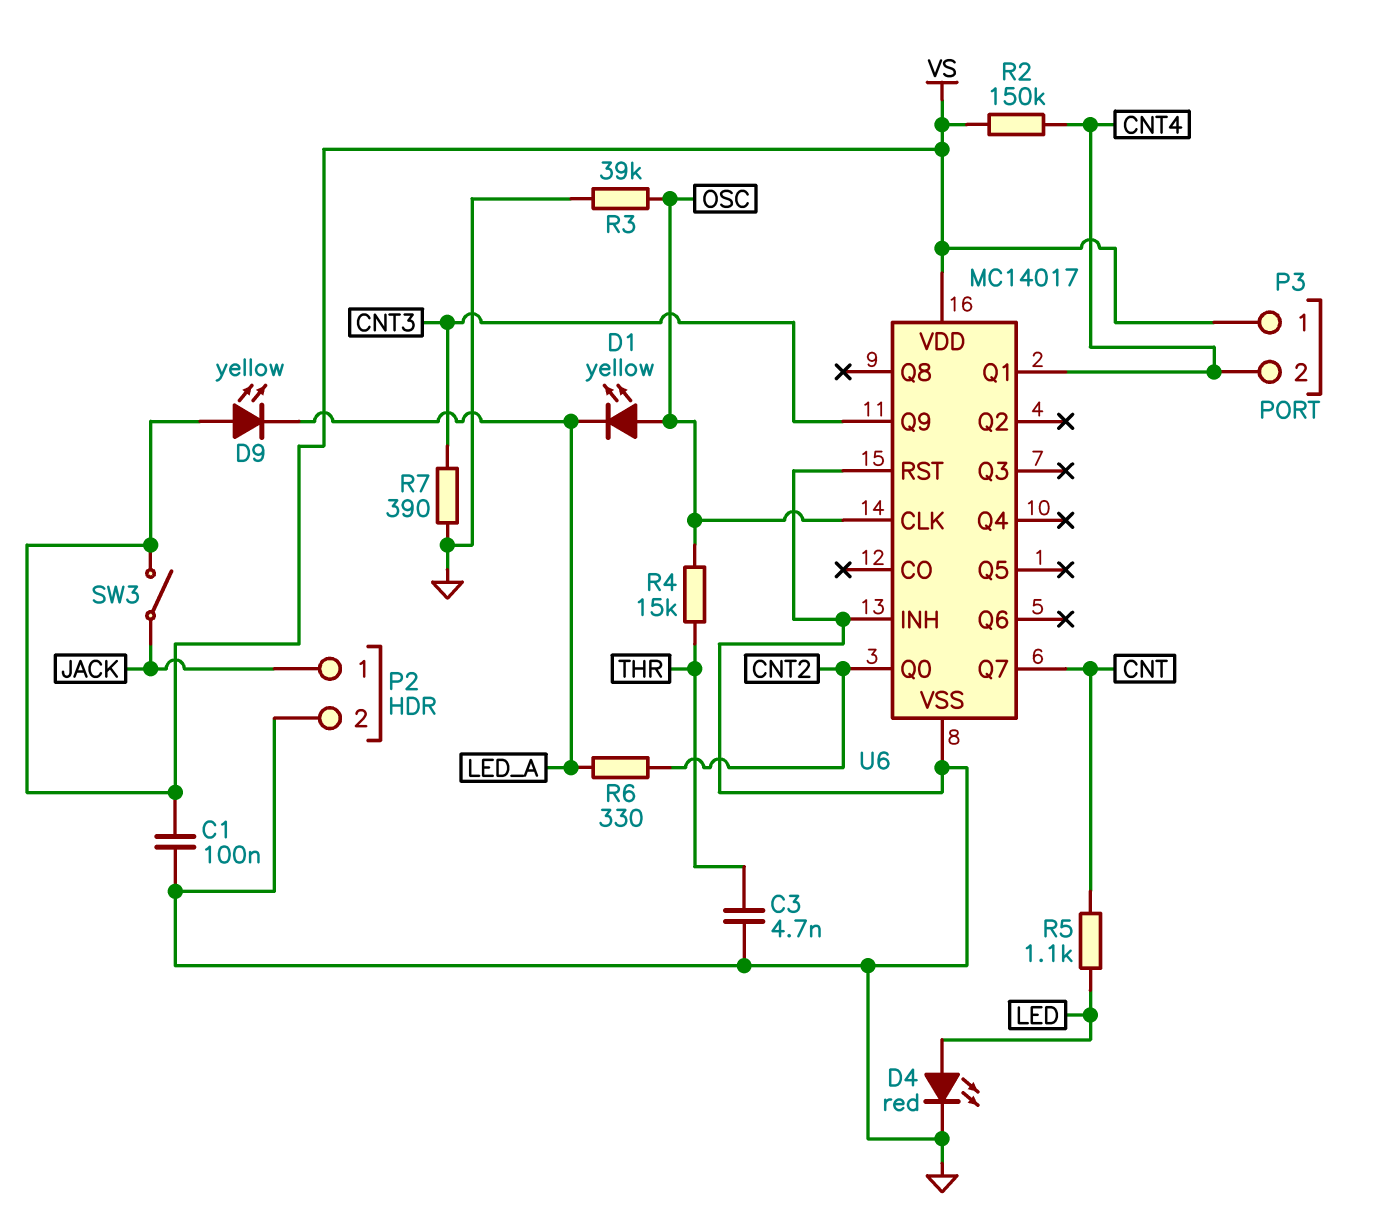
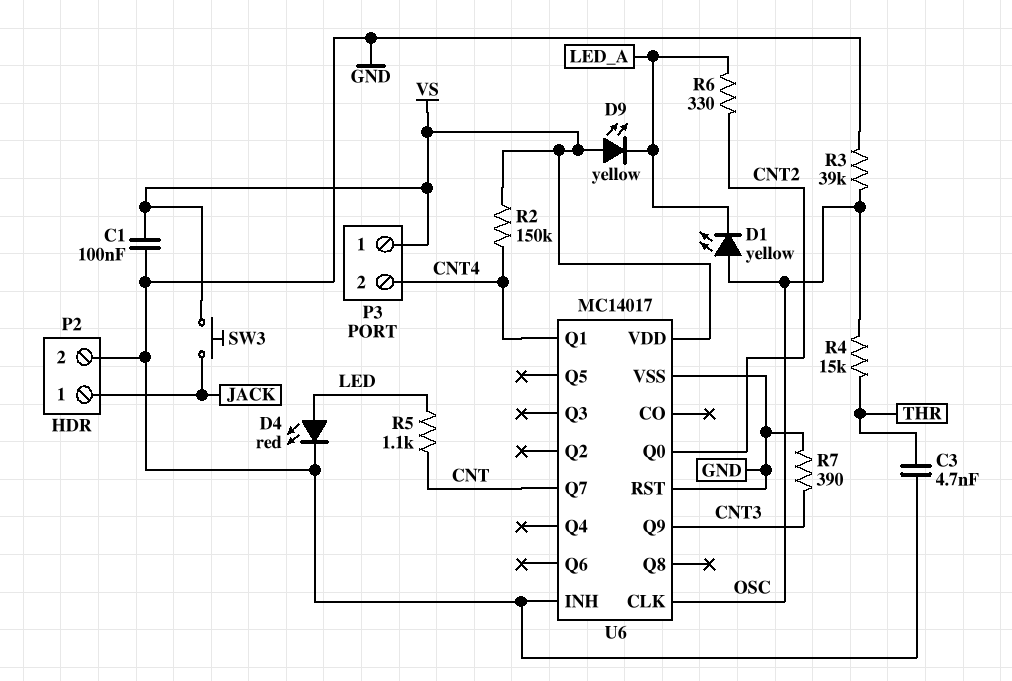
SW3: switch (JACK, VS) -> button (JACK, VS)

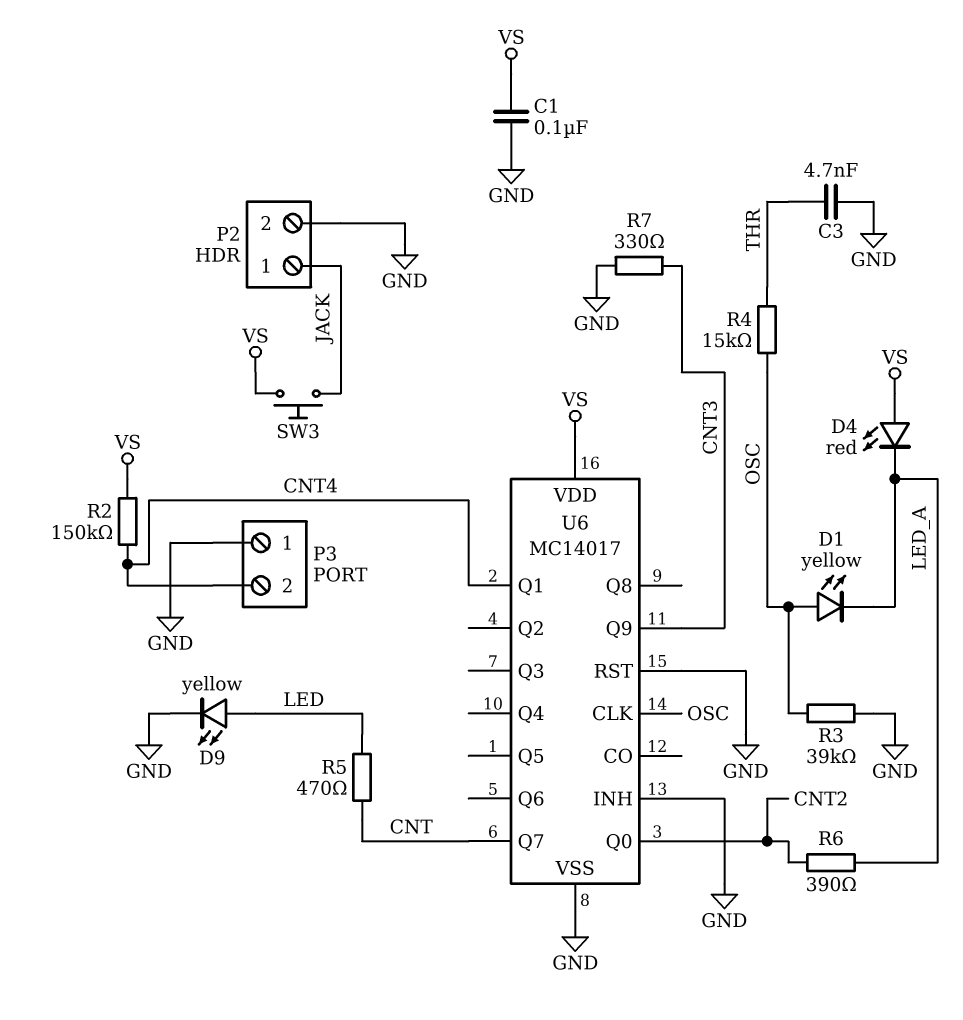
D4: LED red (A LED, K GND) -> LED red (A VS, K LED_A)
D9: LED yellow (A VS, K LED_A) -> LED yellow (A LED, K GND)
P3 pin 1: VS -> GND
R5: 1.1k (CNT, LED) -> 470 (CNT, LED)
R6: 330 (CNT2, LED_A) -> 390 (CNT2, LED_A)
R7: 390 (CNT3, GND) -> 330 (CNT3, GND)

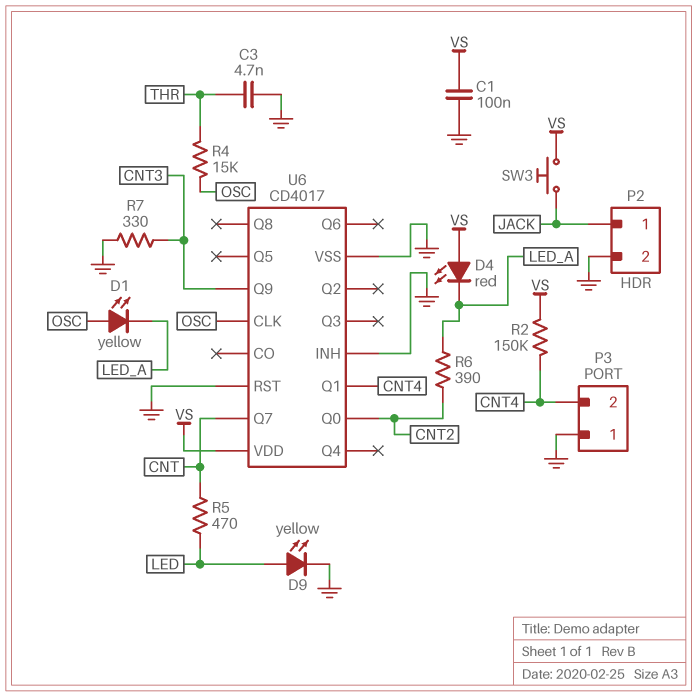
R3: 39k (GND, OSC) -> none
U6: MC14017 -> CD4017

